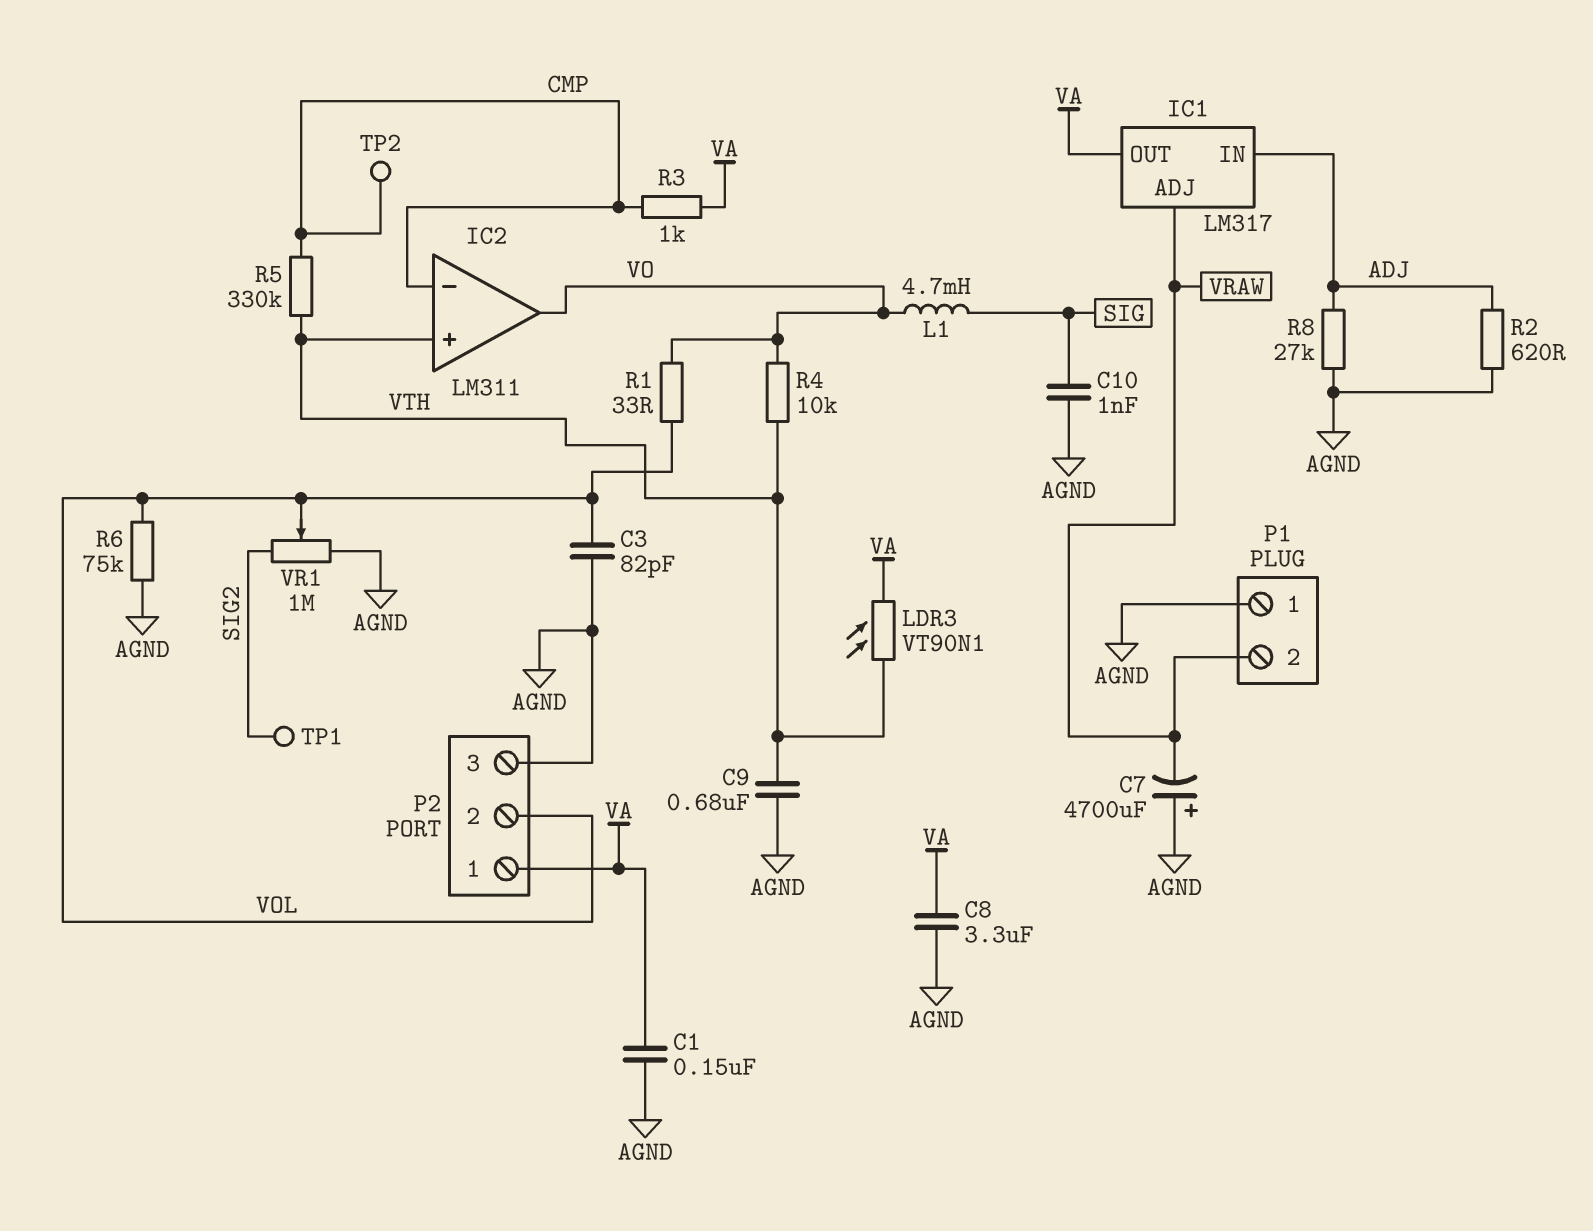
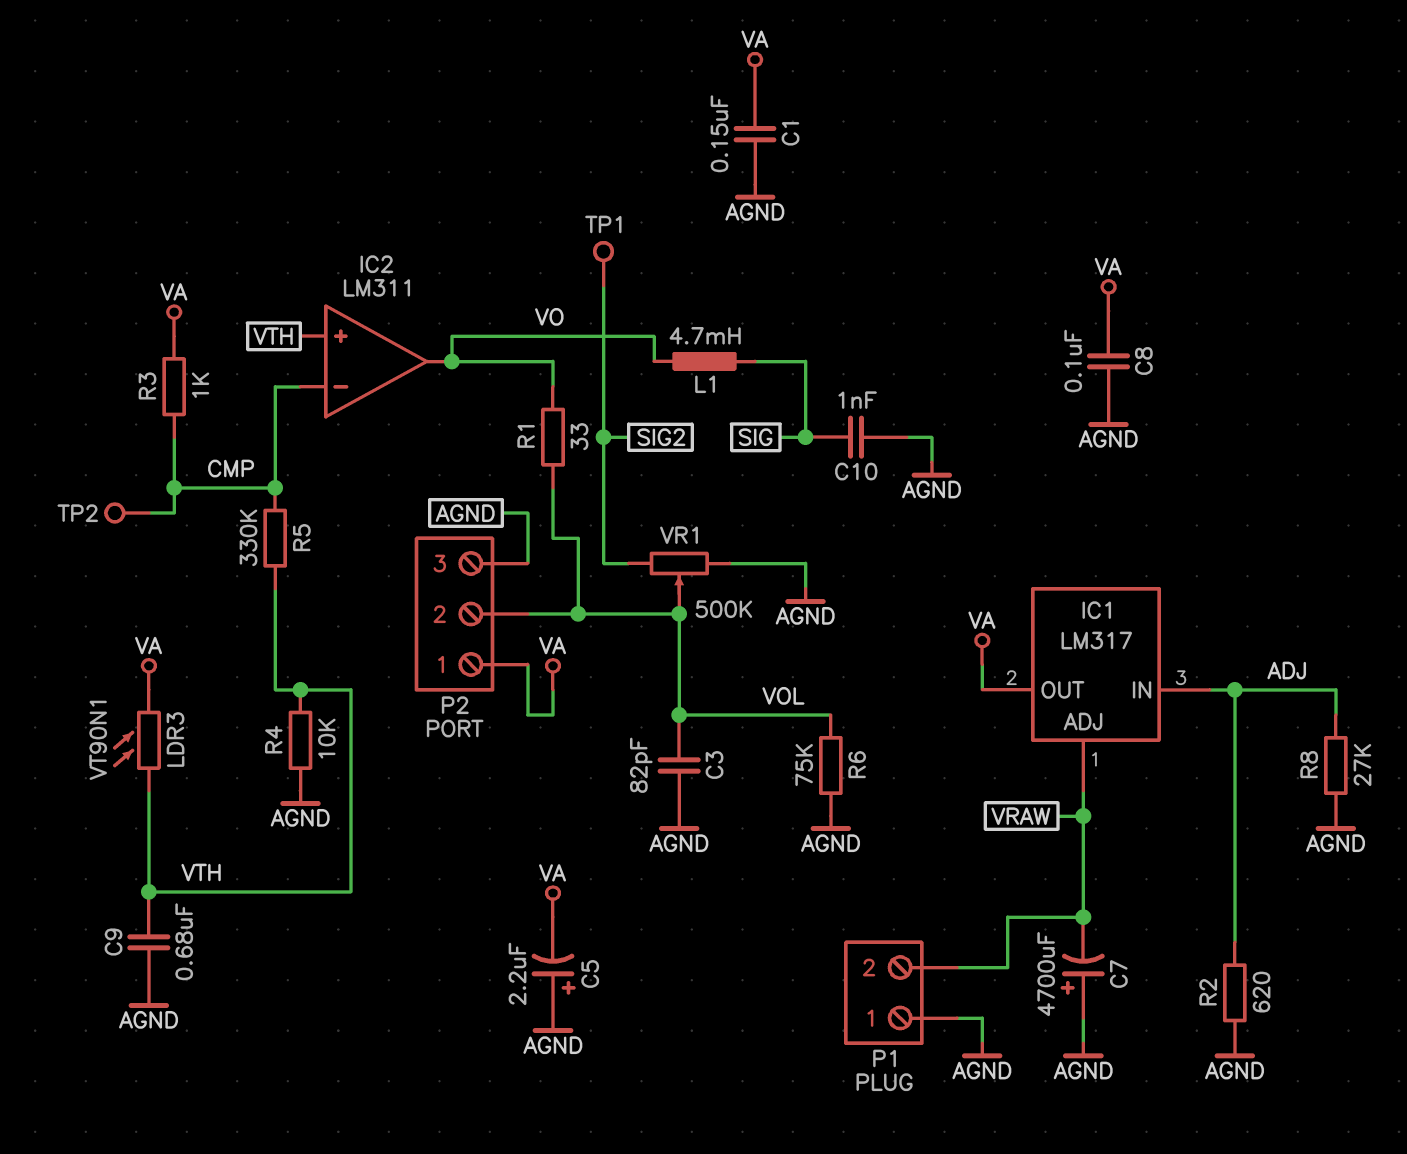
C5: none -> 2.2uF (plus AGND, minus VA)
C8: 3.3uF (AGND, VA) -> 100nF (AGND, VA)
R4: 10k (VO, VTH) -> 10k (AGND, VTH)
VR1: 1M (AGND, SIG2, wiper VOL) -> 500k (AGND, SIG2, wiper VOL)

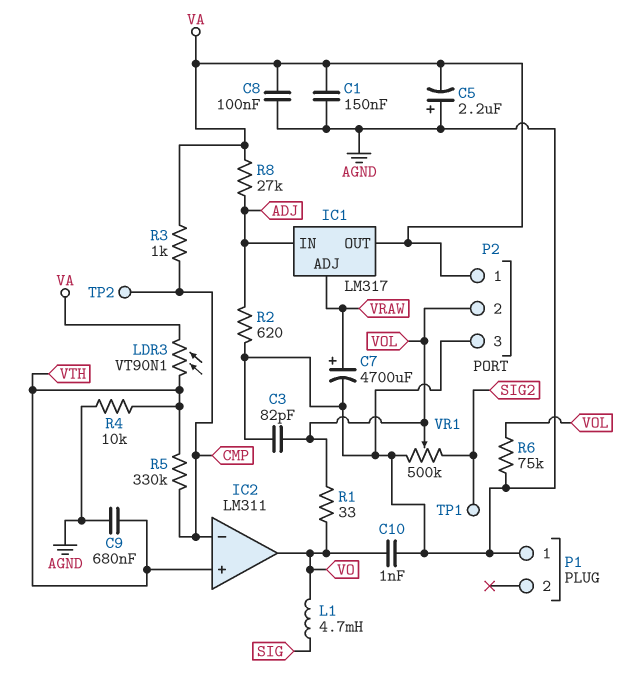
C7: 4700uF (plus AGND, minus VRAW) -> 4700uF (plus VRAW, minus AGND)
C10: 1nF (AGND, SIG) -> 1nF (AGND, VO)
P1 pin 2: VRAW -> none
R8: 27k (ADJ, AGND) -> 27k (ADJ, VA)

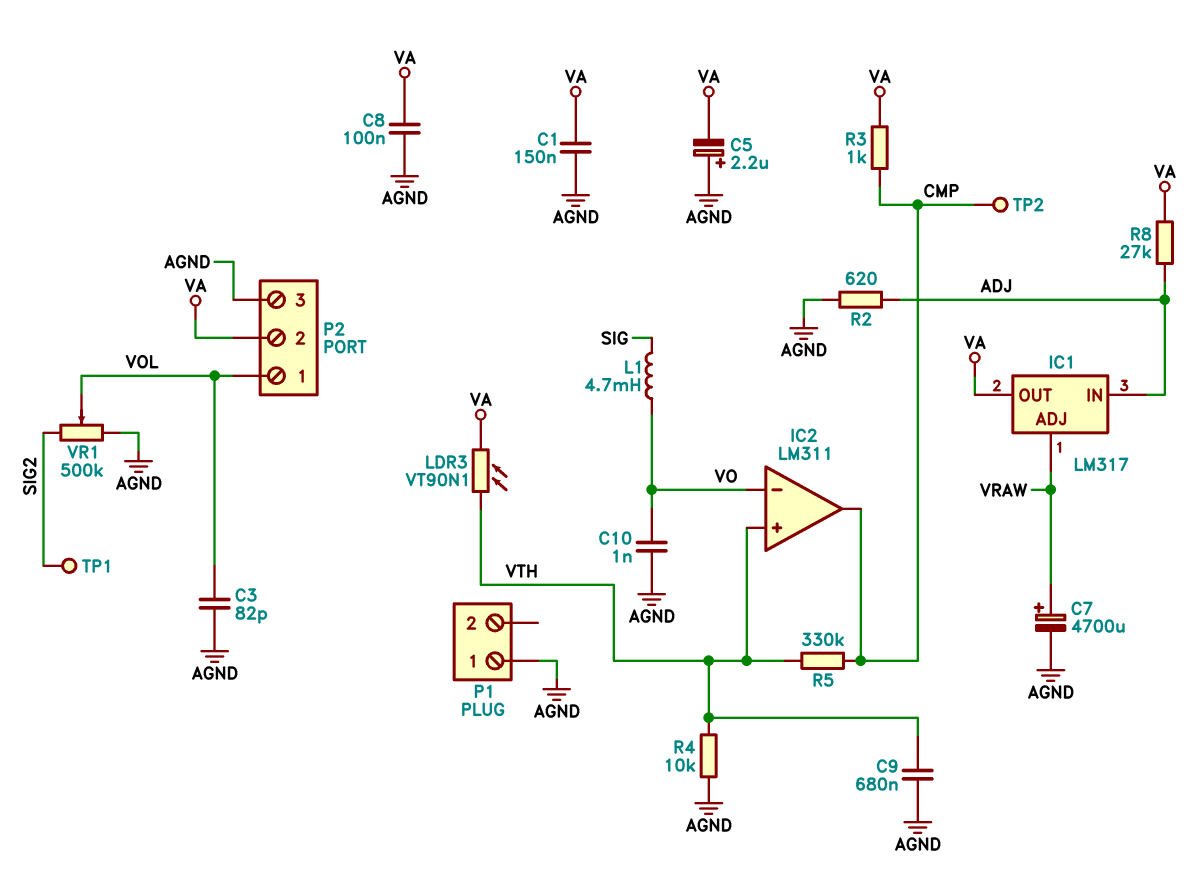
IC2 pin in-: CMP -> VO
IC2 pin out: VO -> CMP
P2 pin 1: VA -> VOL
P2 pin 2: VOL -> VA
R1: 33 (VO, VOL) -> none
R6: 75k (AGND, VOL) -> none

